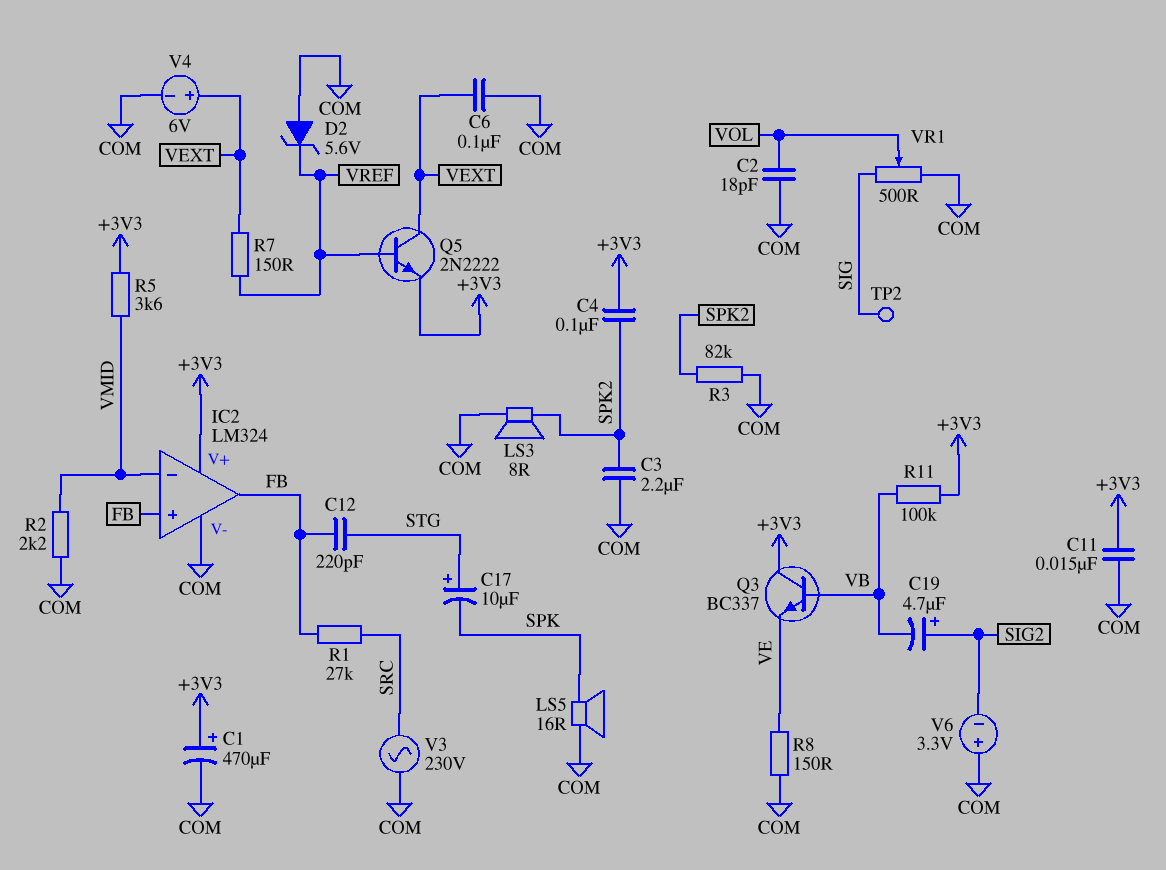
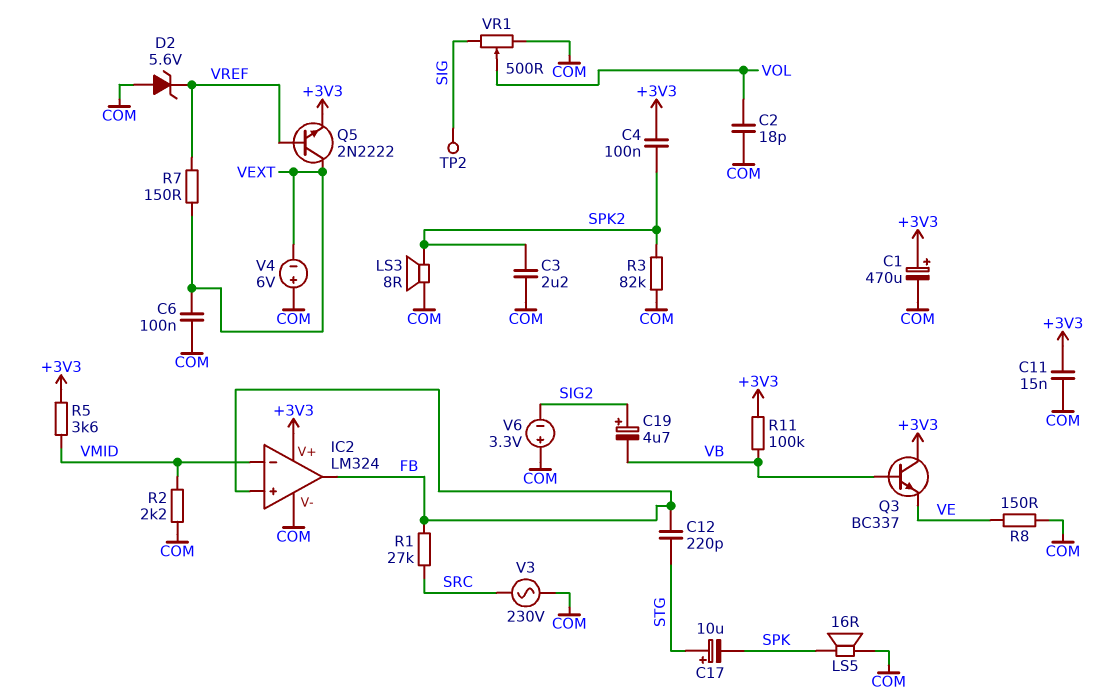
V4: 6V (plus VEXT, minus COM) -> 6V (plus COM, minus VEXT)

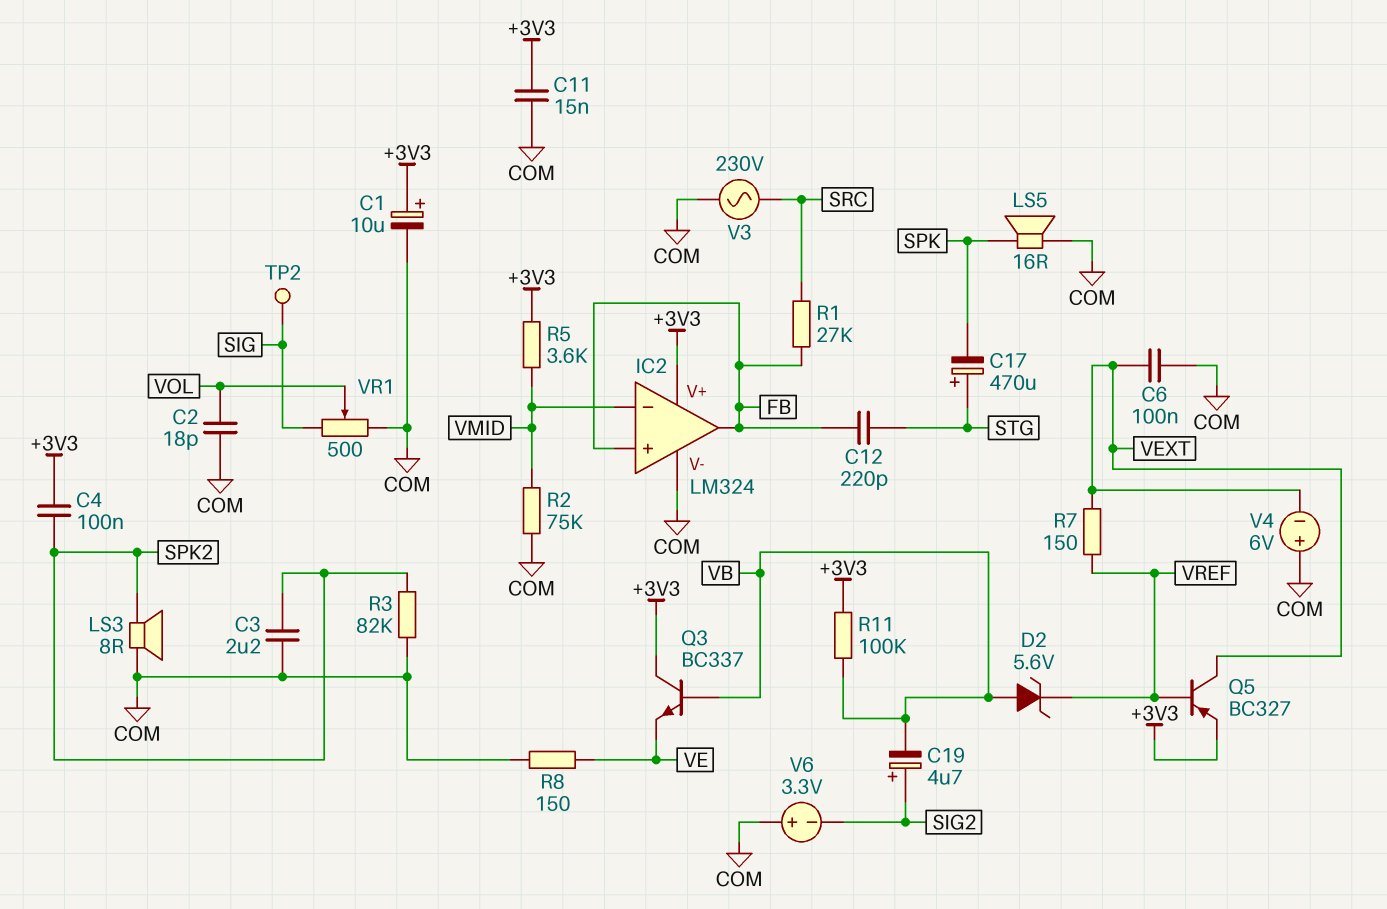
C1: 470uF (plus +3V3, minus COM) -> 10uF (plus +3V3, minus COM)
C17: 10uF (plus STG, minus SPK) -> 470uF (plus STG, minus SPK)
D2: zener 5.6V (A COM, K VREF) -> zener 5.6V (A VB, K VREF)
Q5: NPN 2N2222 (B VREF, C VEXT, E +3V3) -> PNP BC327 (B VREF, C VEXT, E +3V3)
R2: 2.2k (COM, VMID) -> 75k (COM, VMID)

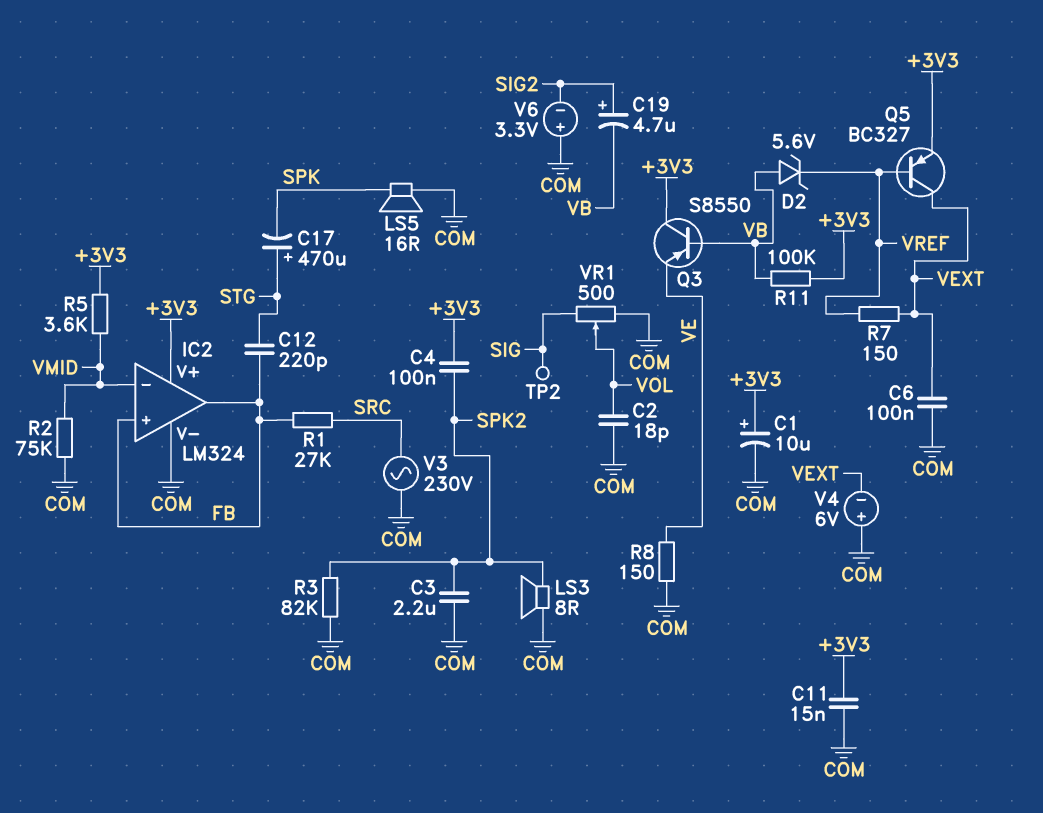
Q3: NPN BC337 (B VB, C +3V3, E VE) -> PNP S8550 (B VB, C +3V3, E VE)

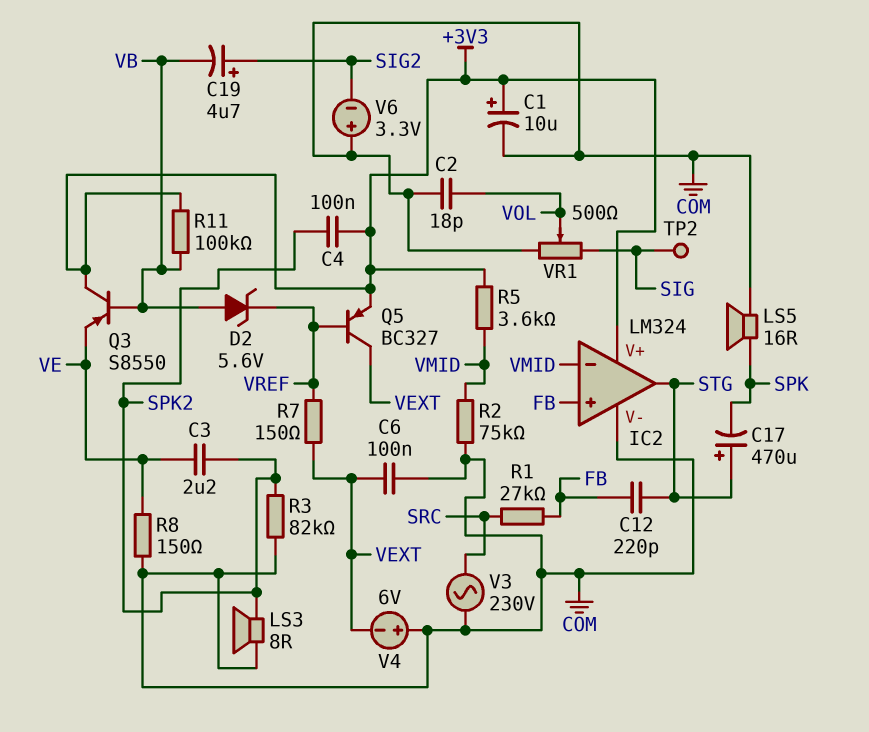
C3: 2.2uF (COM, SPK2) -> 2.2uF (SPK2, VE)
C11: 15nF (+3V3, COM) -> none
IC2 pin out: FB -> STG

